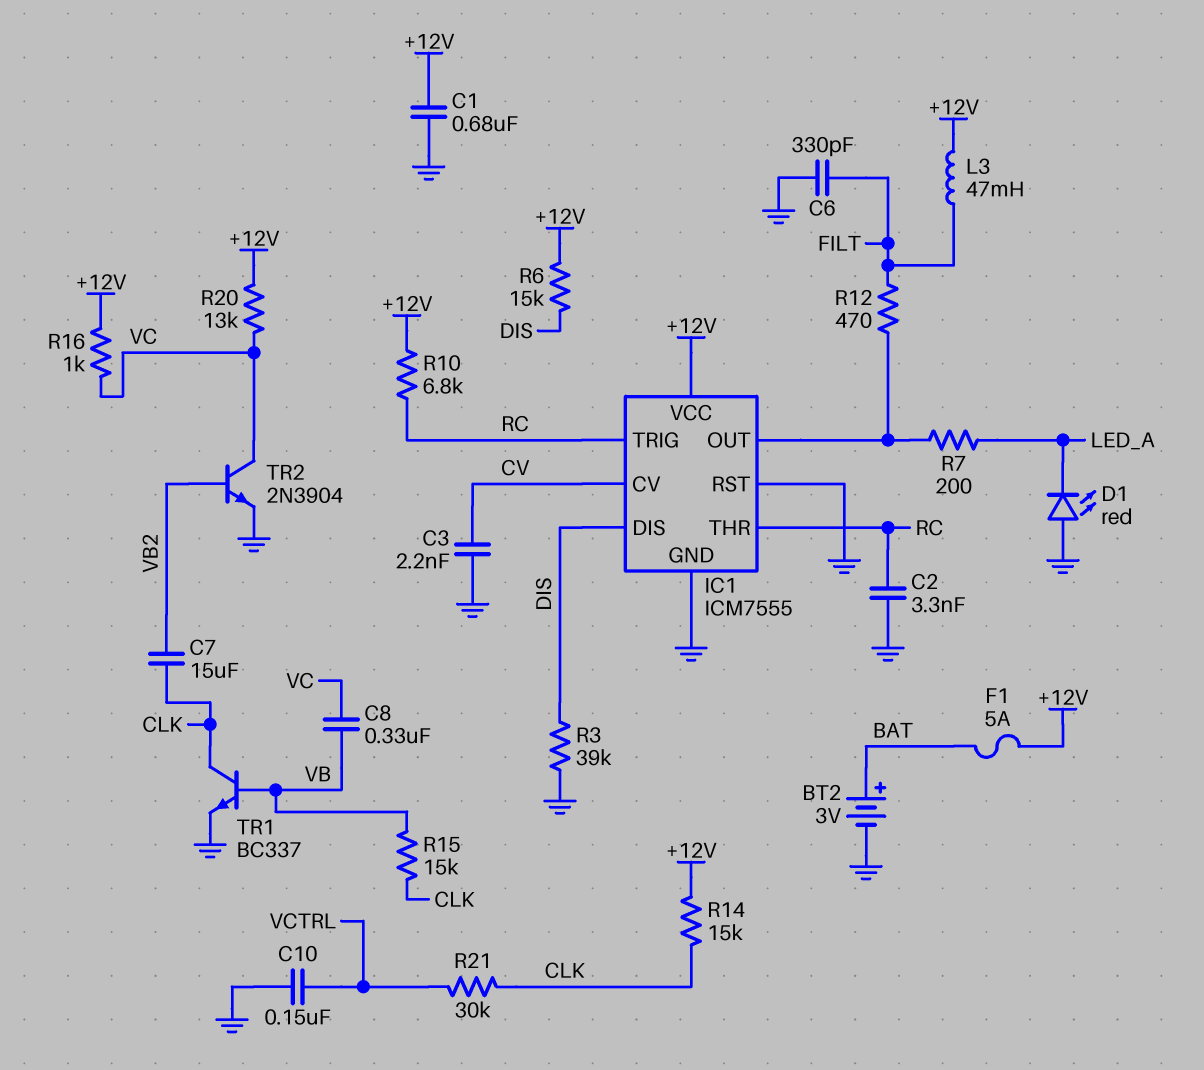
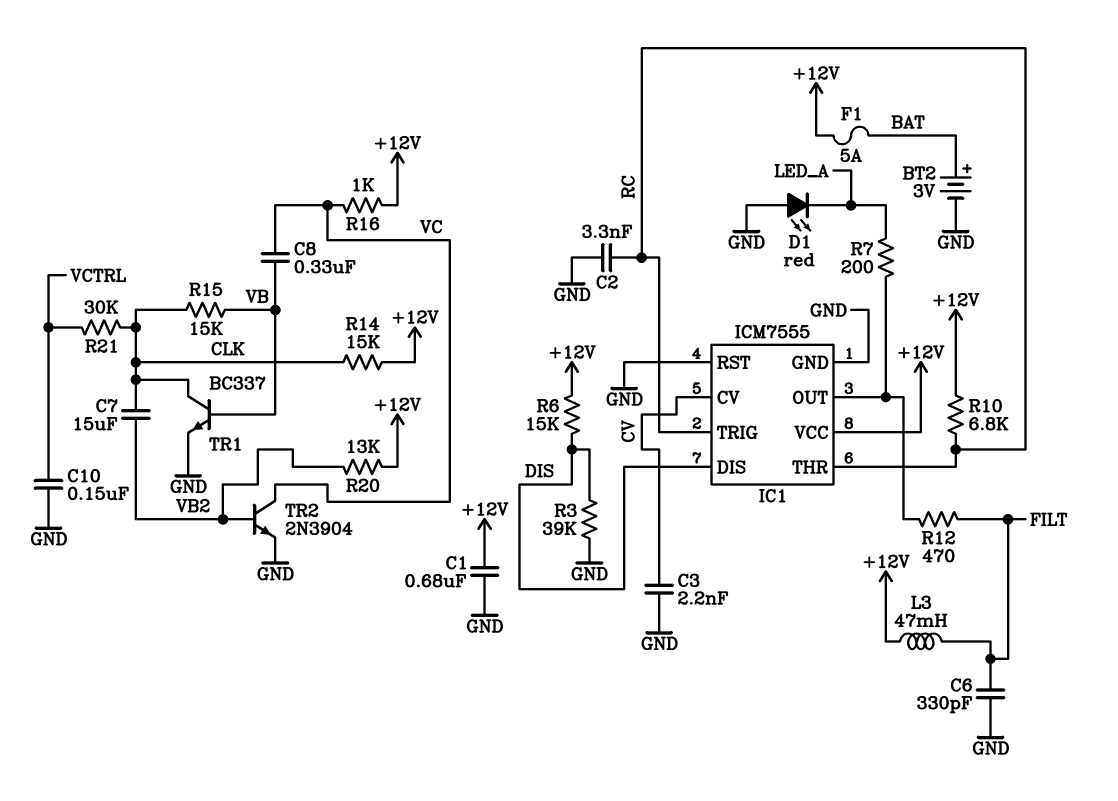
R20: 13k (+12V, VC) -> 13k (+12V, VB2)

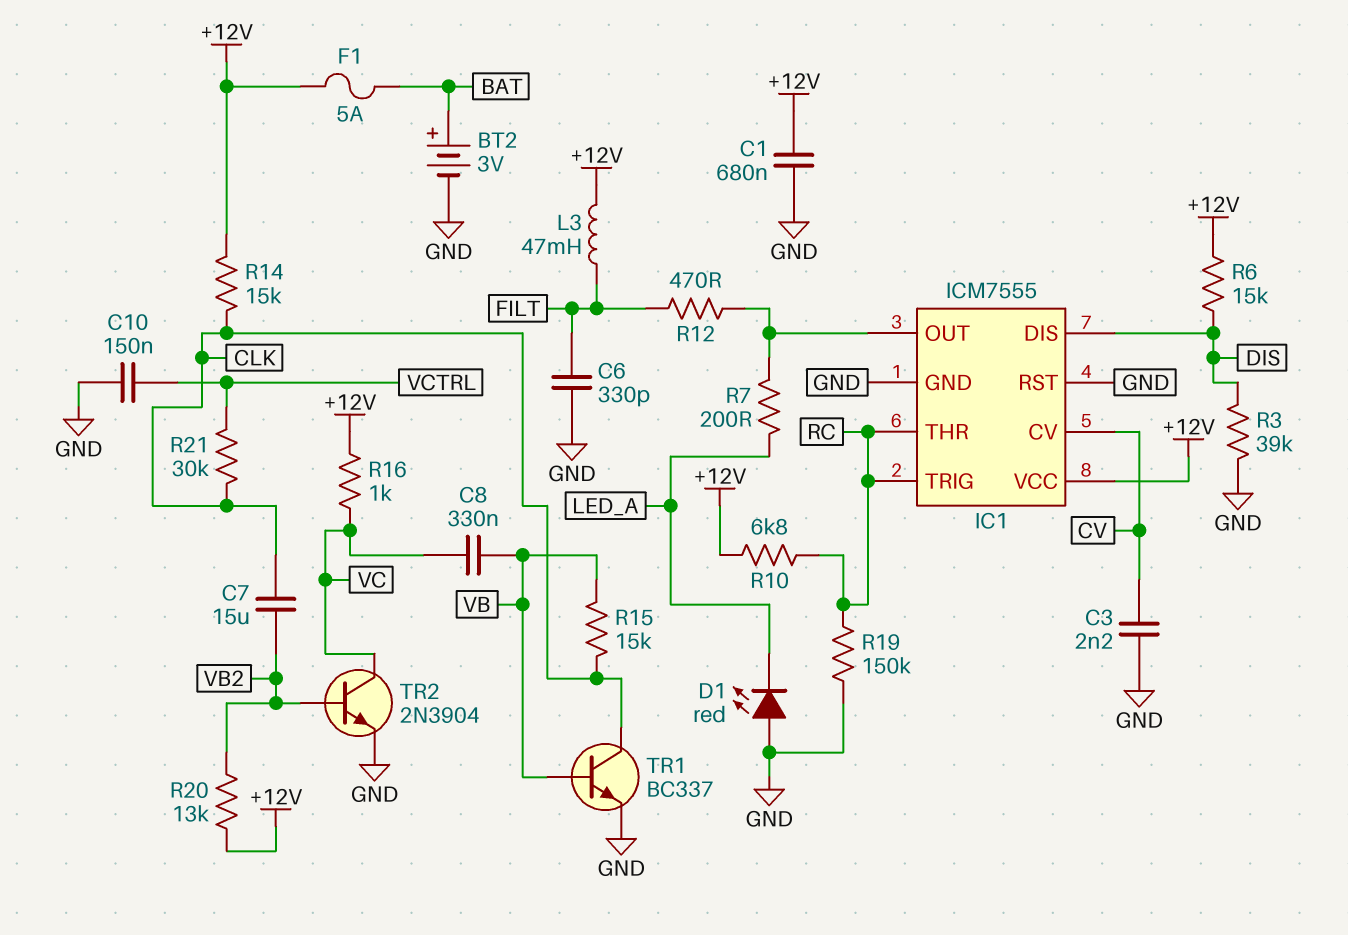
C2: 3.3nF (GND, RC) -> none
R19: none -> 150k (GND, RC)

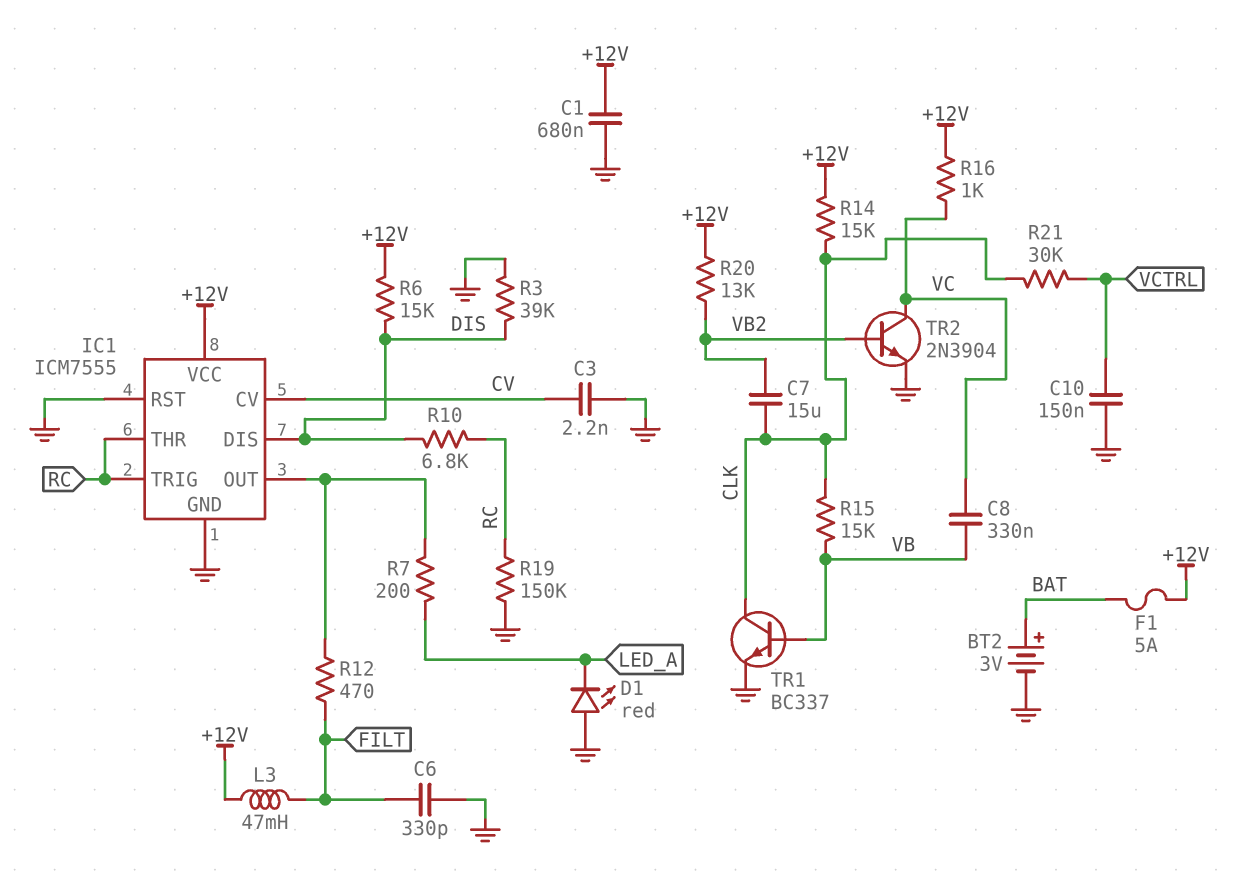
R10: 6.8k (+12V, RC) -> 6.8k (DIS, RC)

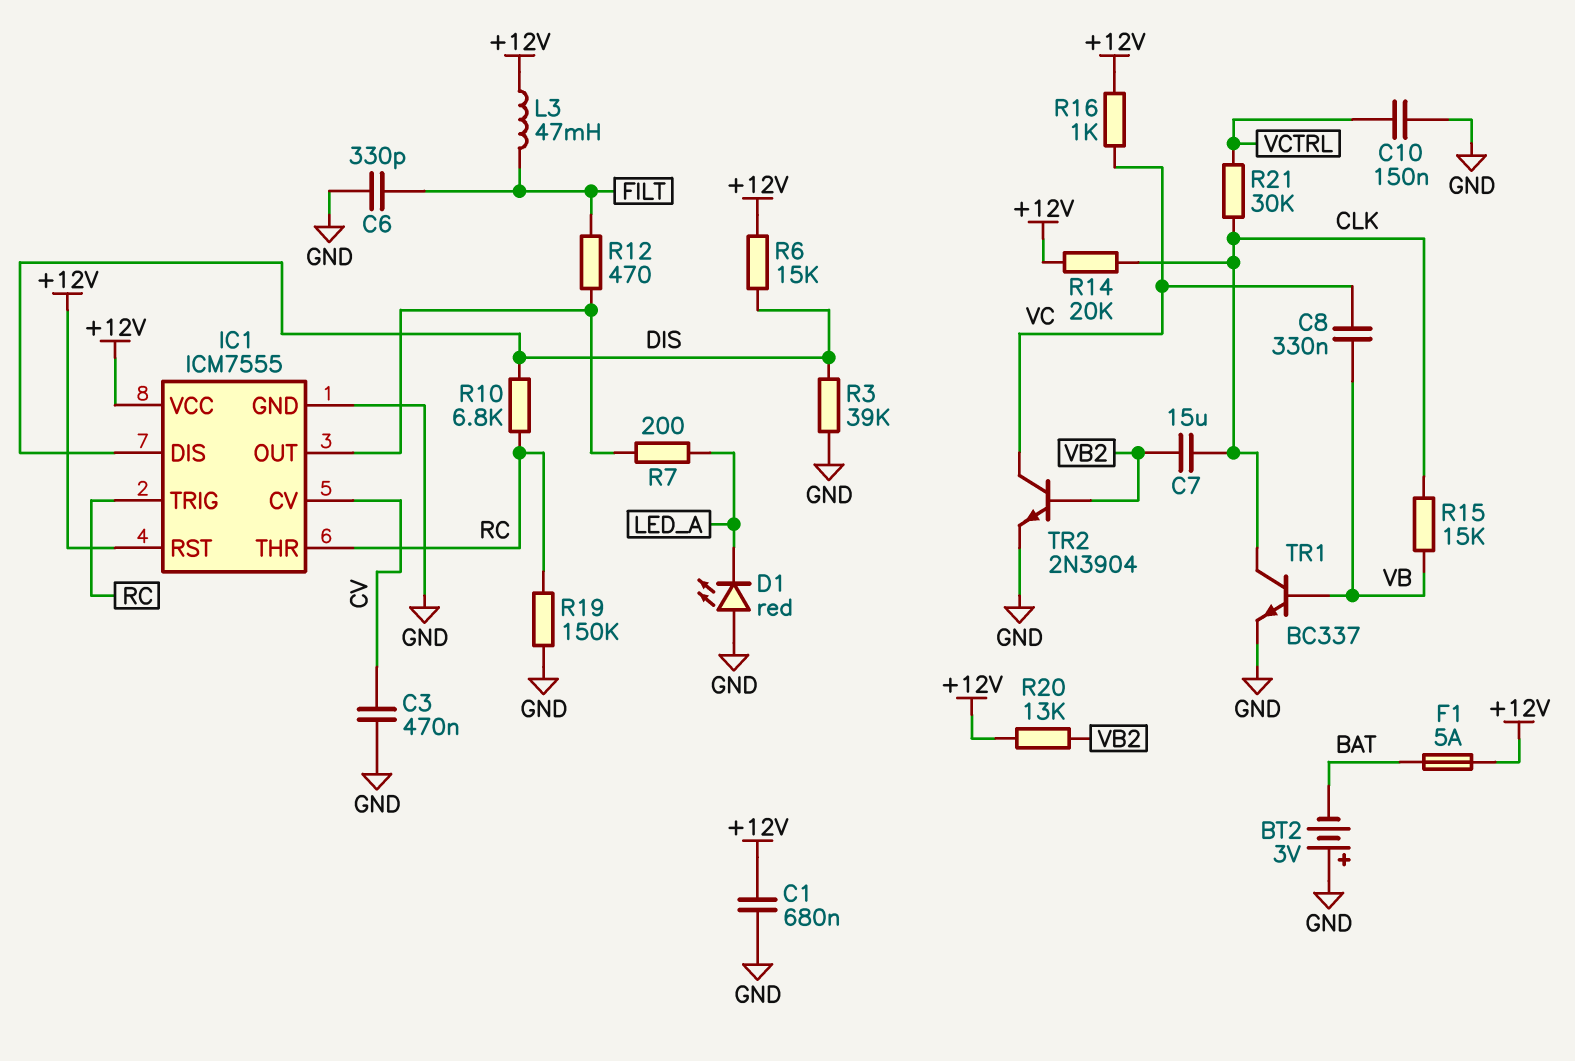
BT2: 3V (plus BAT, minus GND) -> 3V (plus GND, minus BAT)
C3: 2.2nF (CV, GND) -> 470nF (CV, GND)
IC1 pin RST: GND -> +12V
R14: 15k (+12V, CLK) -> 20k (+12V, CLK)

